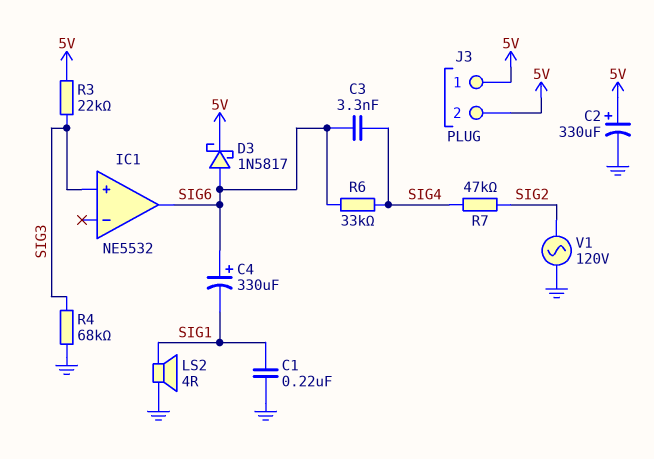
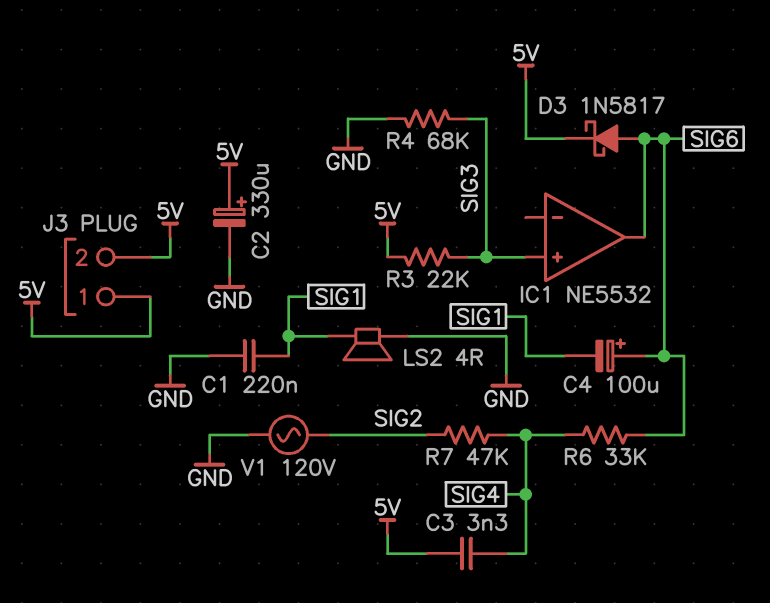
C3: 3.3nF (SIG4, SIG6) -> 3.3nF (5V, SIG4)
C4: 330uF (plus SIG6, minus SIG1) -> 100uF (plus SIG6, minus SIG1)

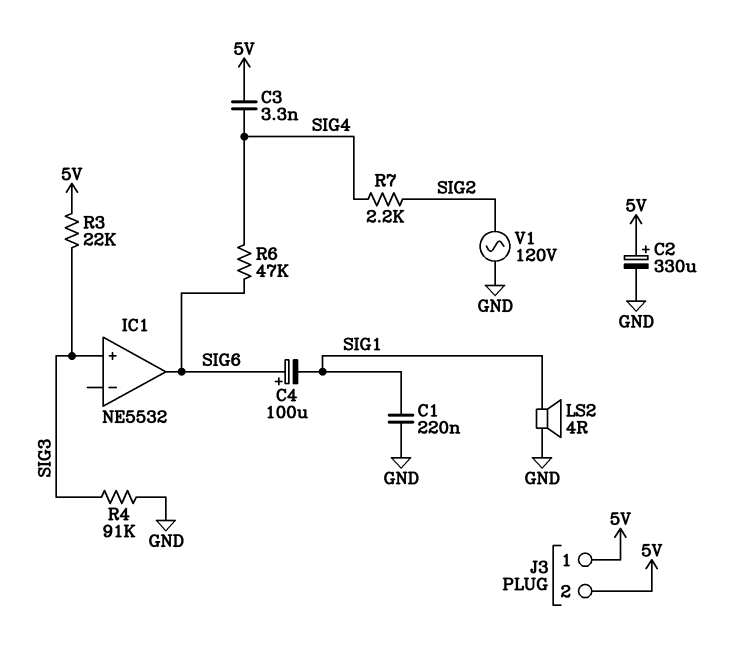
D3: schottky 1N5817 (A SIG6, K 5V) -> none
R4: 68k (GND, SIG3) -> 91k (GND, SIG3)
R6: 33k (SIG4, SIG6) -> 47k (SIG4, SIG6)
R7: 47k (SIG2, SIG4) -> 2.2k (SIG2, SIG4)

